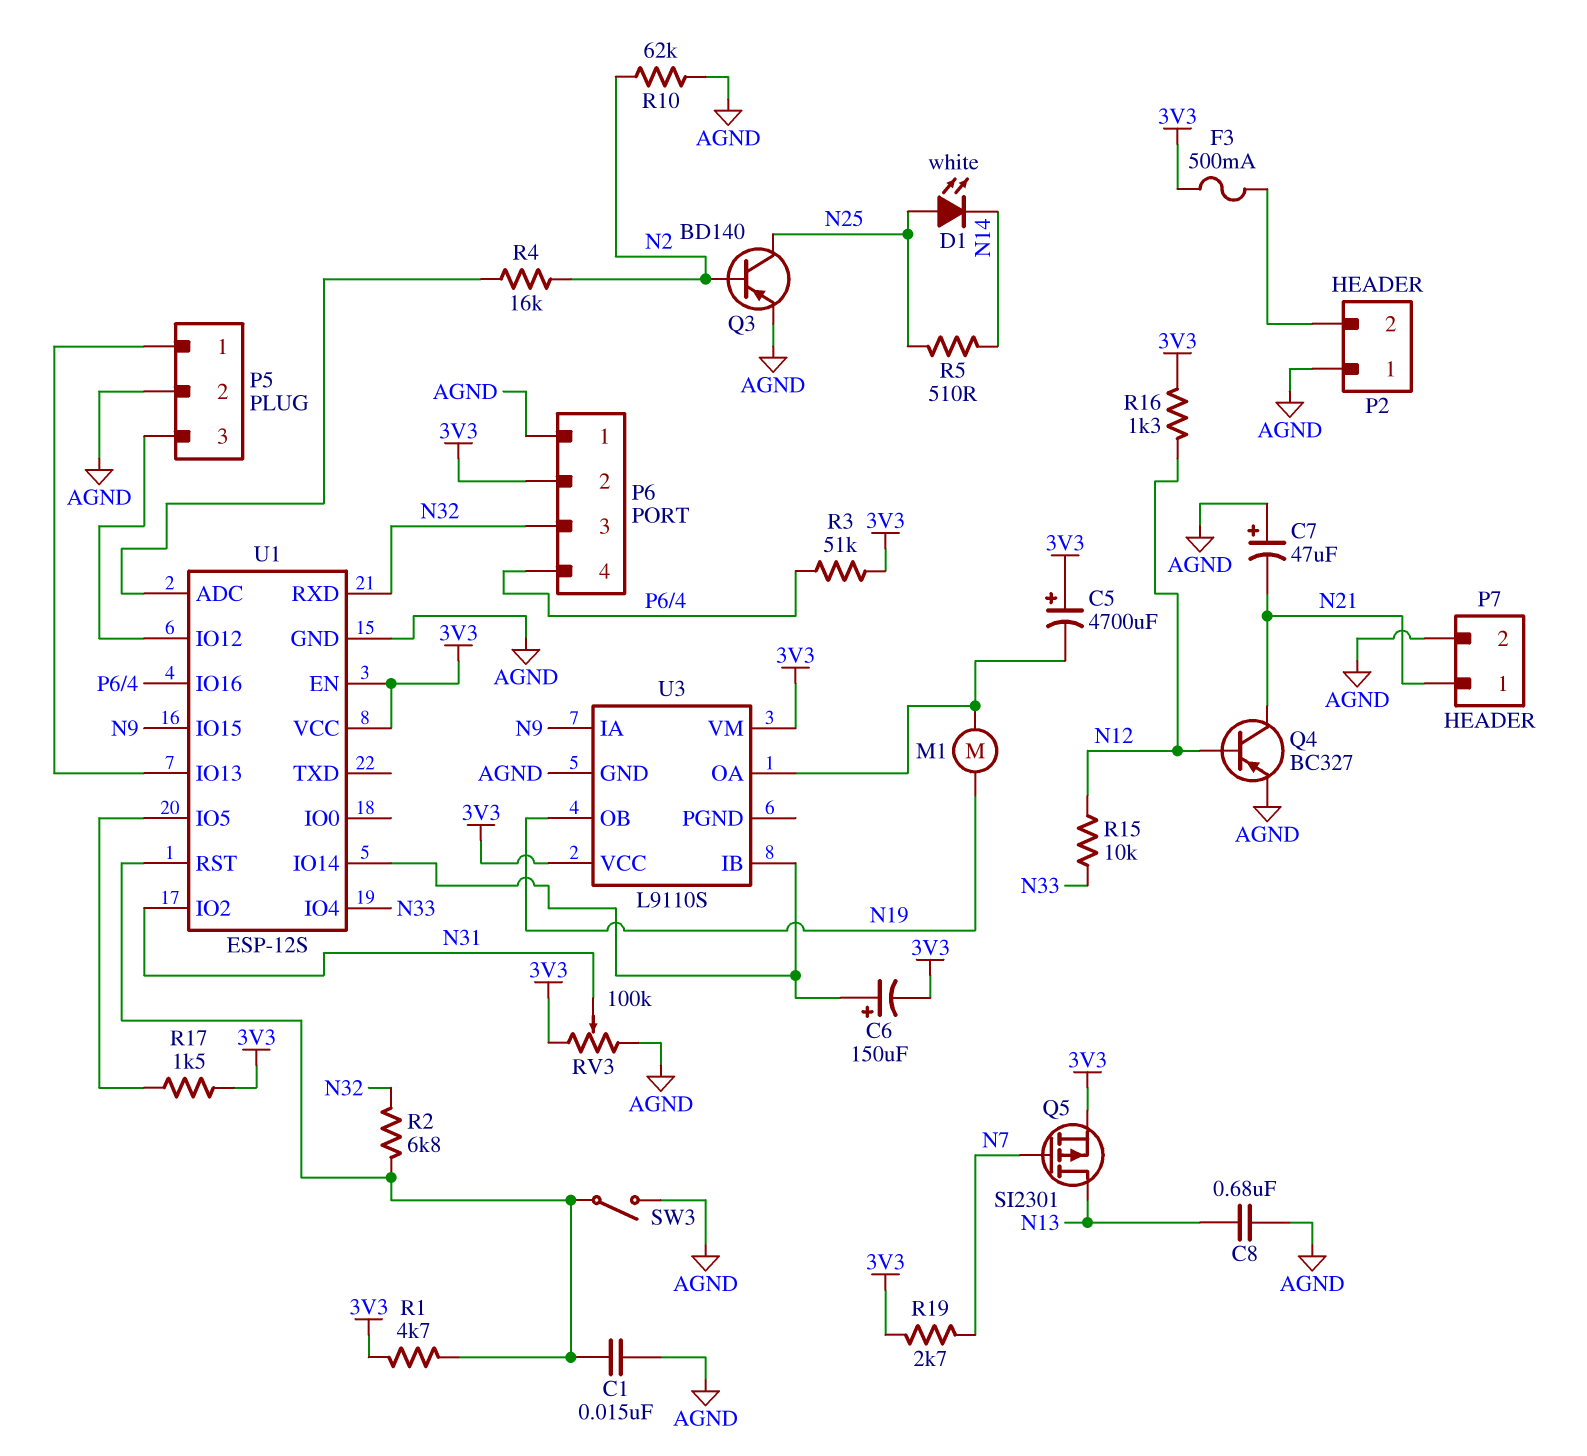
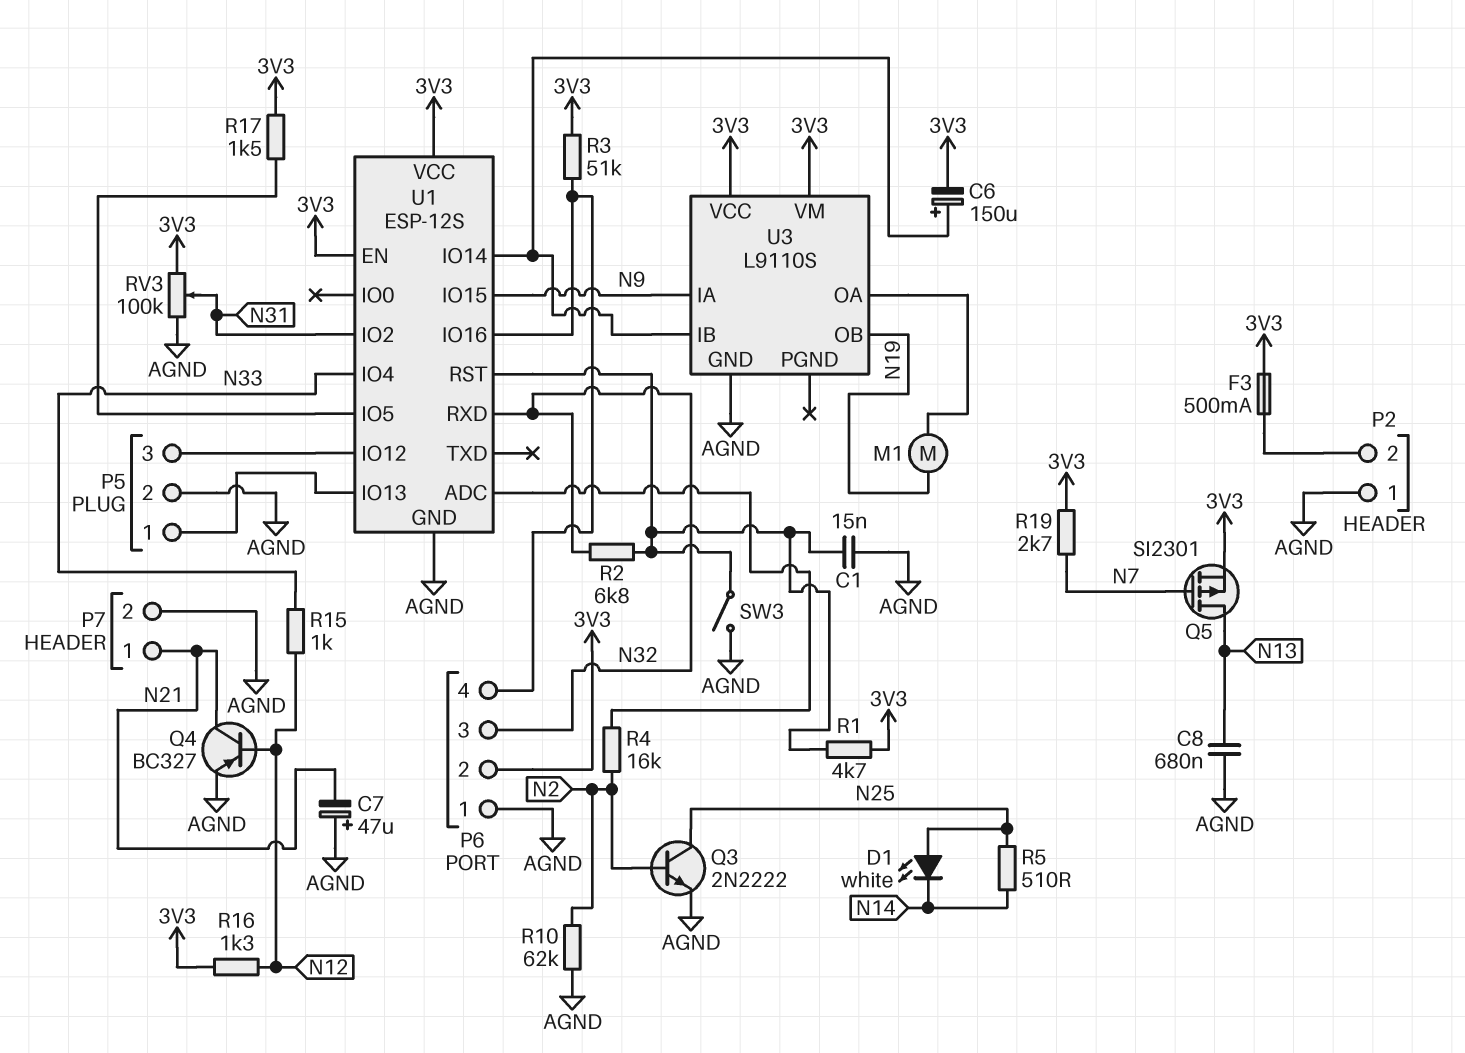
C5: 4700uF (plus 3V3, minus U3/OA) -> none
Q3: PNP BD140 (B N2, C N25, E AGND) -> NPN 2N2222 (B N2, C N25, E AGND)
R15: 10k (N12, N33) -> 1k (N12, N33)

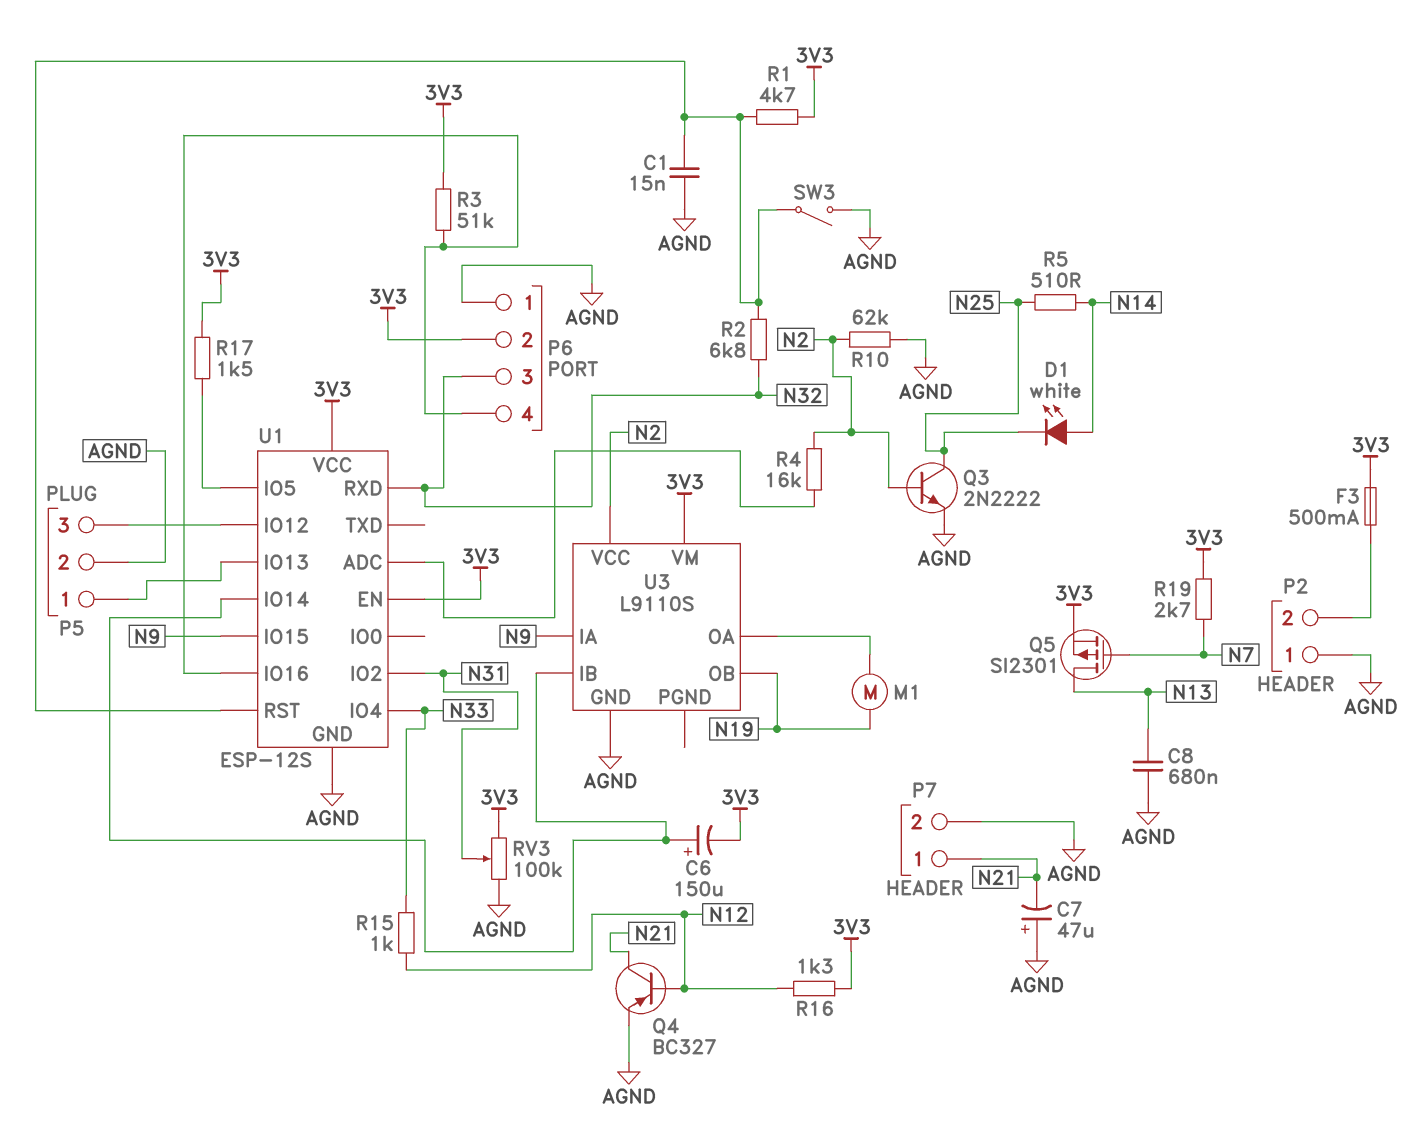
D1: LED white (A N25, K N14) -> LED white (A N14, K N25)
U3 pin VCC: 3V3 -> N2

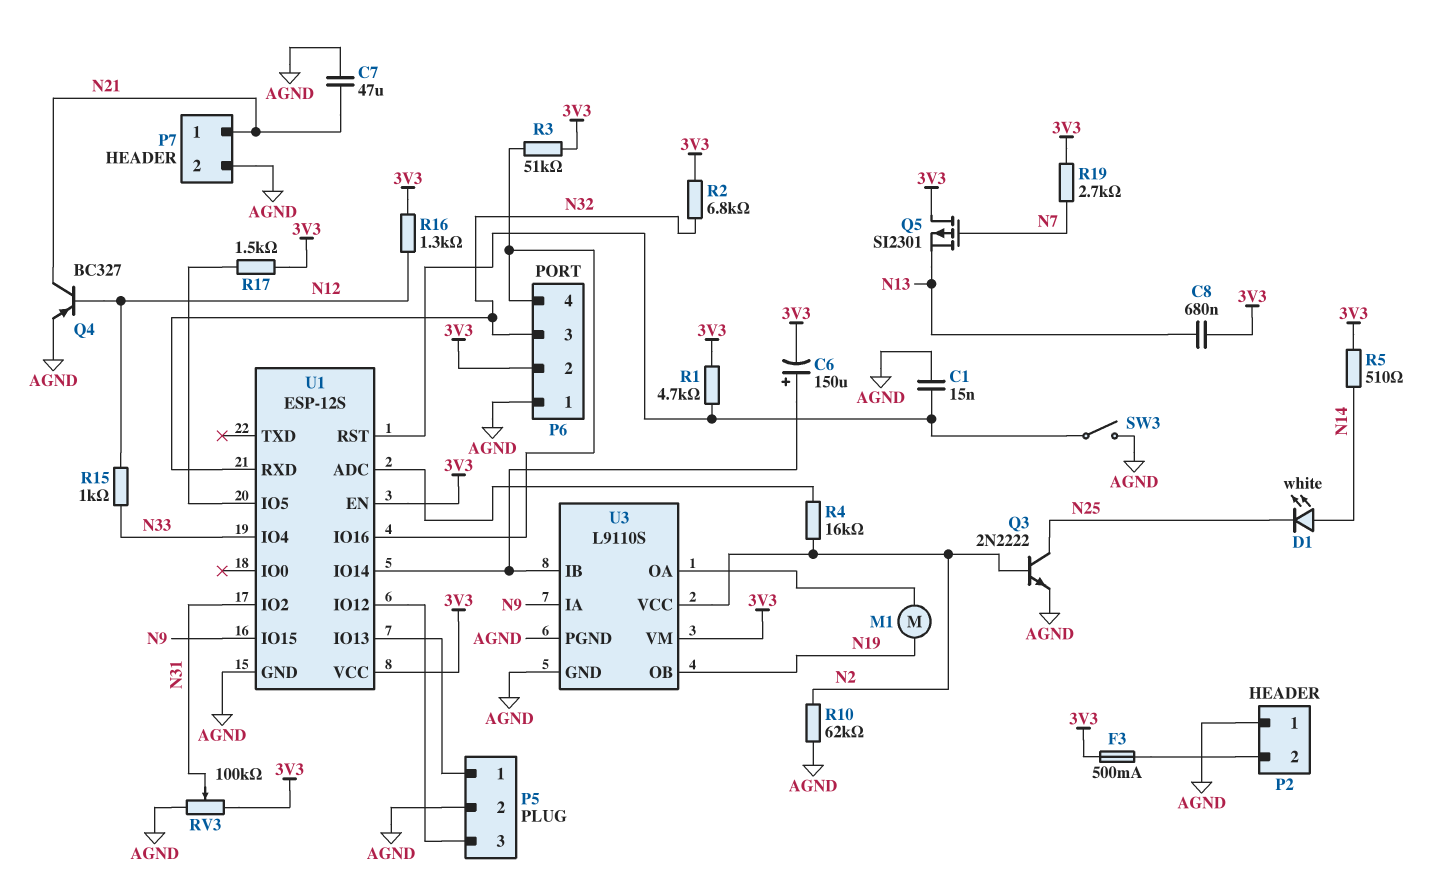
C7: 47uF (plus AGND, minus N21) -> 47uF (AGND, N21)
C8: 680nF (AGND, N13) -> 680nF (3V3, N13)
Q5: PMOS SI2301 (G N7, D N13, S 3V3) -> PMOS SI2301 (G N7, D 3V3, S N13)
R2: 6.8k (N32, U1/RST) -> 6.8k (3V3, N32)
R5: 510 (N14, N25) -> 510 (3V3, N14)
U3 pin PGND: none -> AGND

